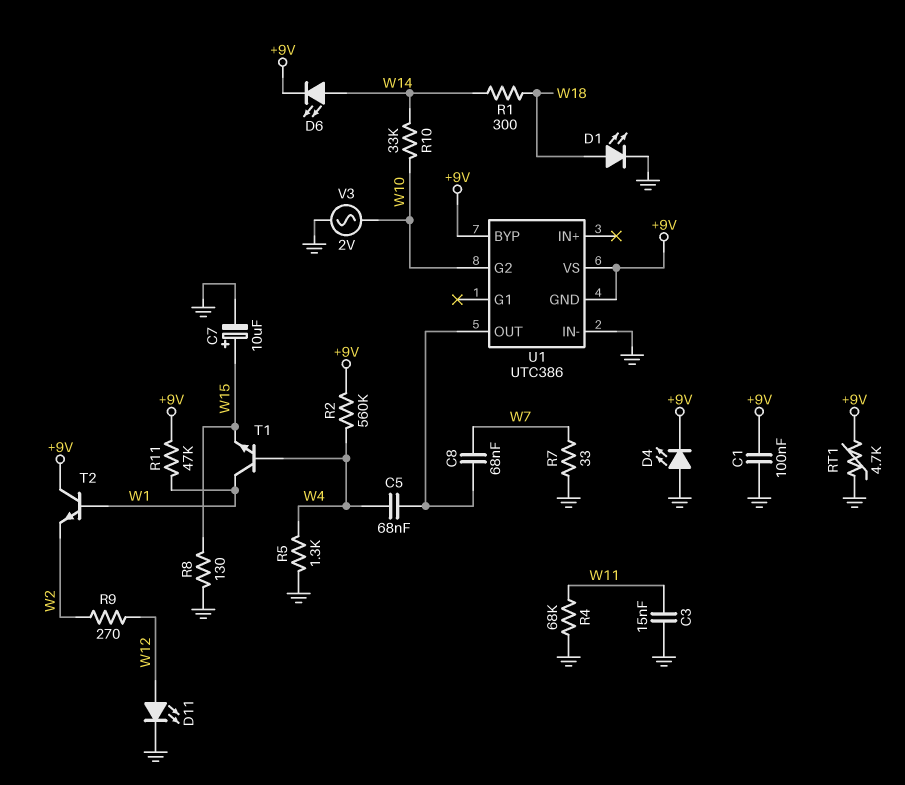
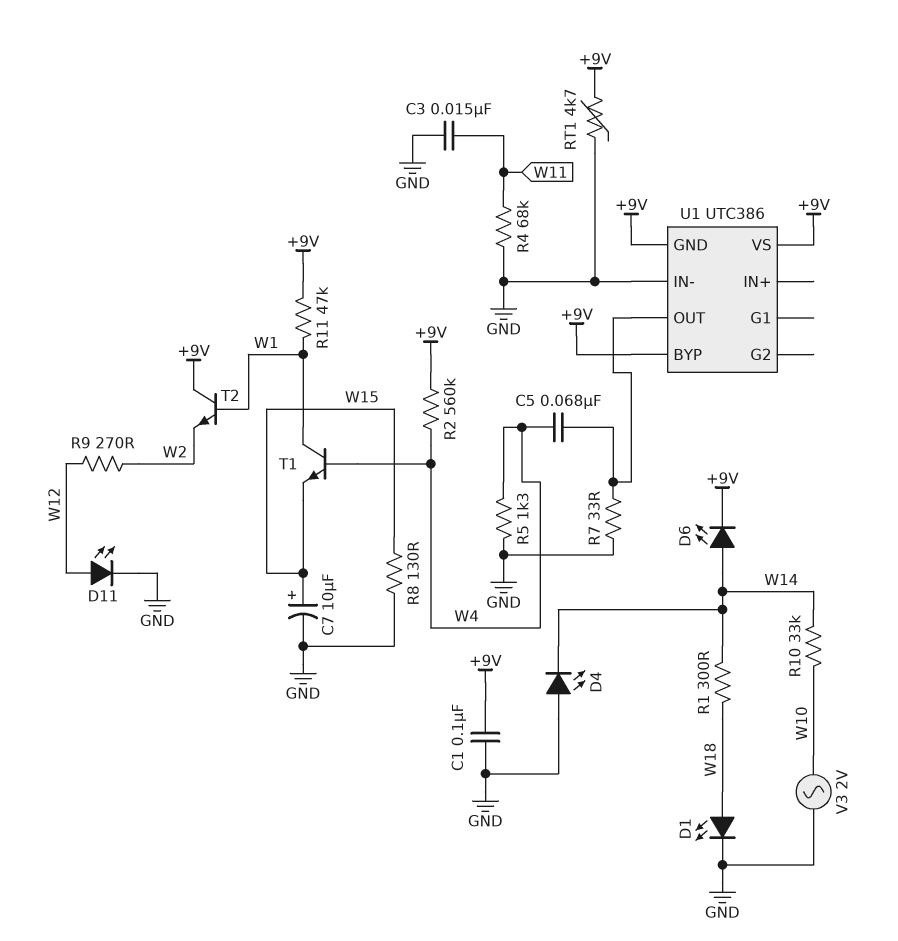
C8: 68nF (U1/OUT, W7) -> none
D4: LED (A GND, K +9V) -> LED (A GND, K W14)
R7: 33 (GND, W7) -> 33 (GND, U1/OUT)
U1 pin G2: W10 -> none

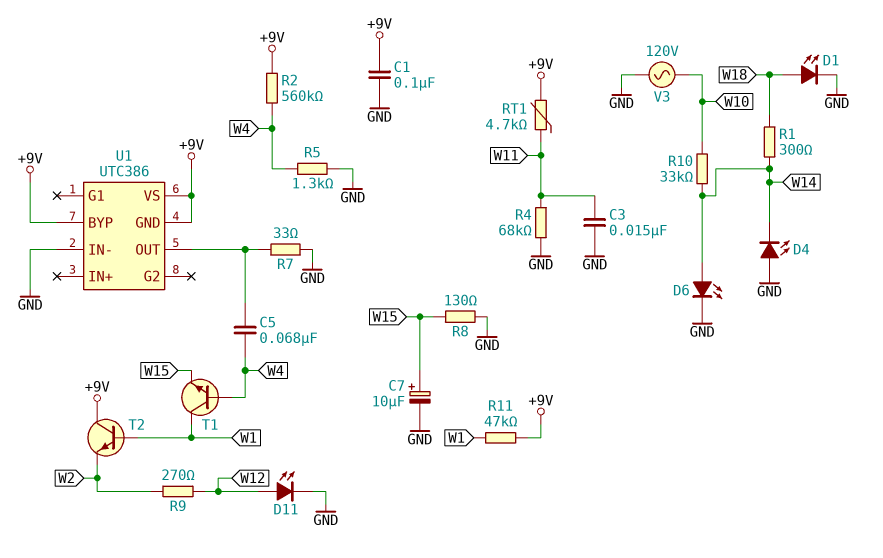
D6: LED (A W14, K +9V) -> LED (A W14, K GND)
RT1: 4.7k (+9V, GND) -> 4.7k (+9V, W11)
V3: AC 2V (GND, W10) -> AC 120V (GND, W10)

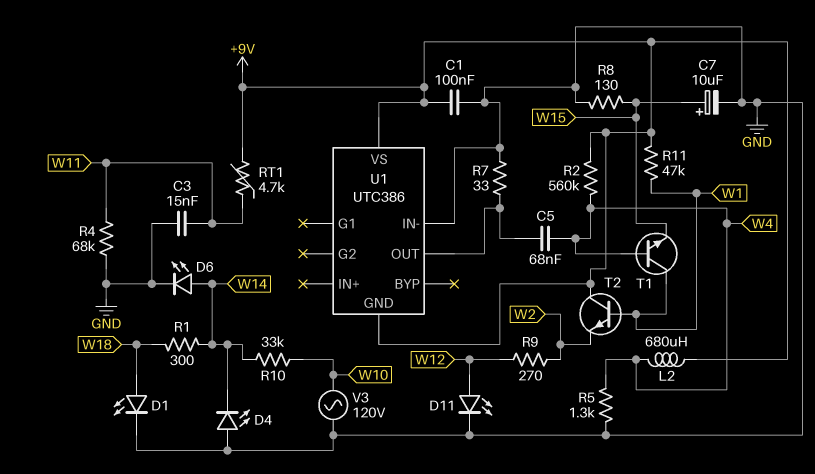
L2: none -> 680uH (+9V, W4)
U1 pin BYP: +9V -> none

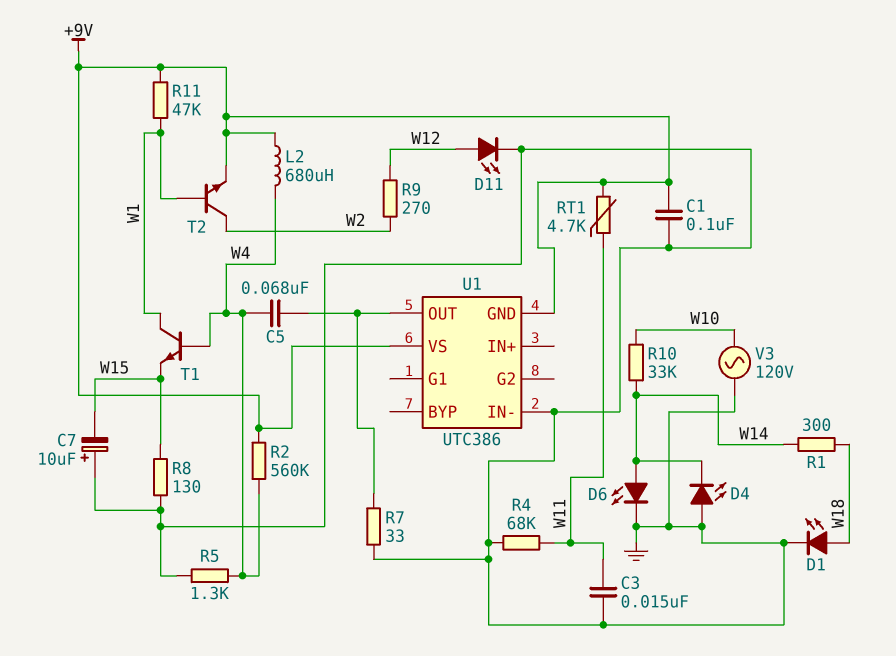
C7: 10uF (plus W15, minus GND) -> 10uF (plus GND, minus W15)
T2: NPN (B W1, C +9V, E W2) -> NPN (B W1, C W2, E +9V)

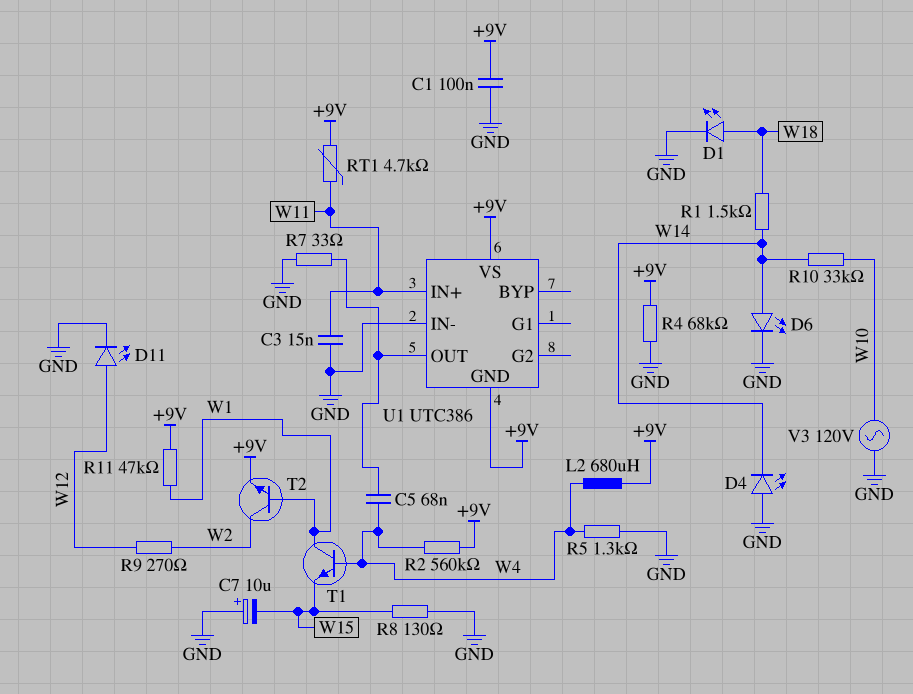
R1: 300 (W14, W18) -> 1.5k (W14, W18)
R4: 68k (GND, W11) -> 68k (+9V, GND)
U1 pin IN+: none -> W11

